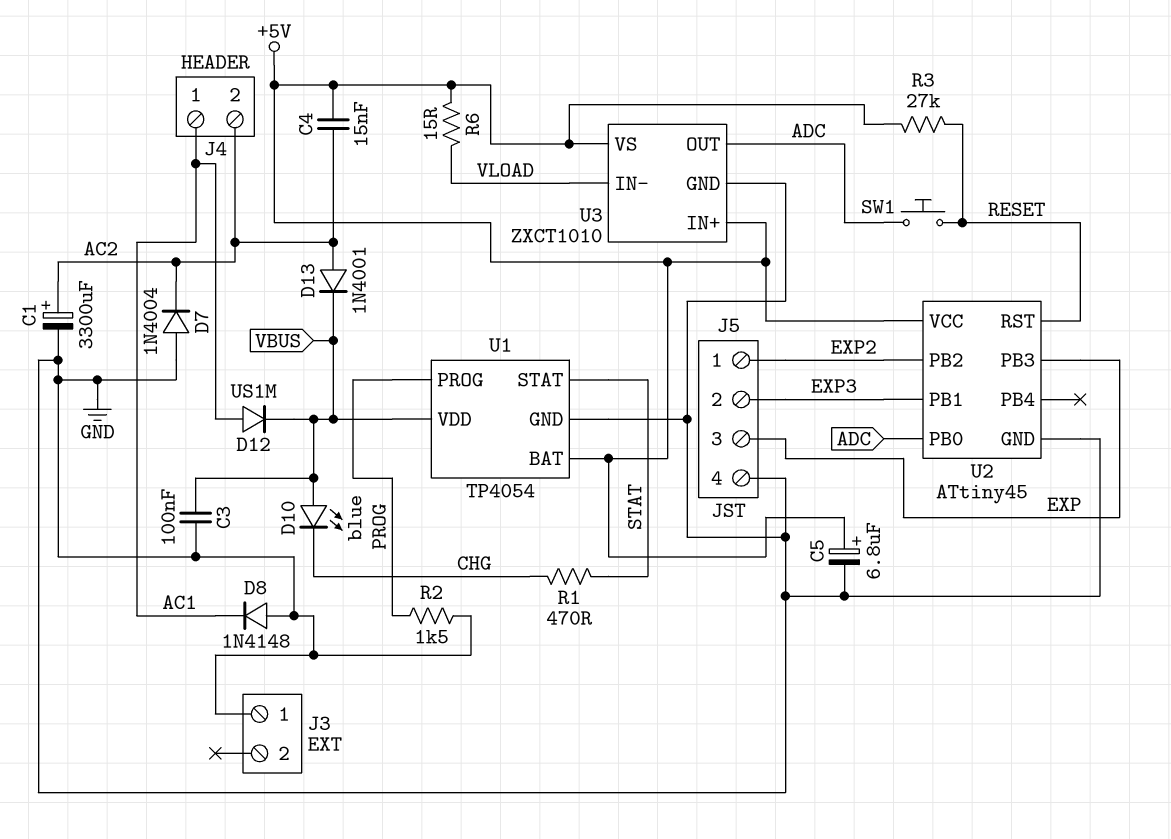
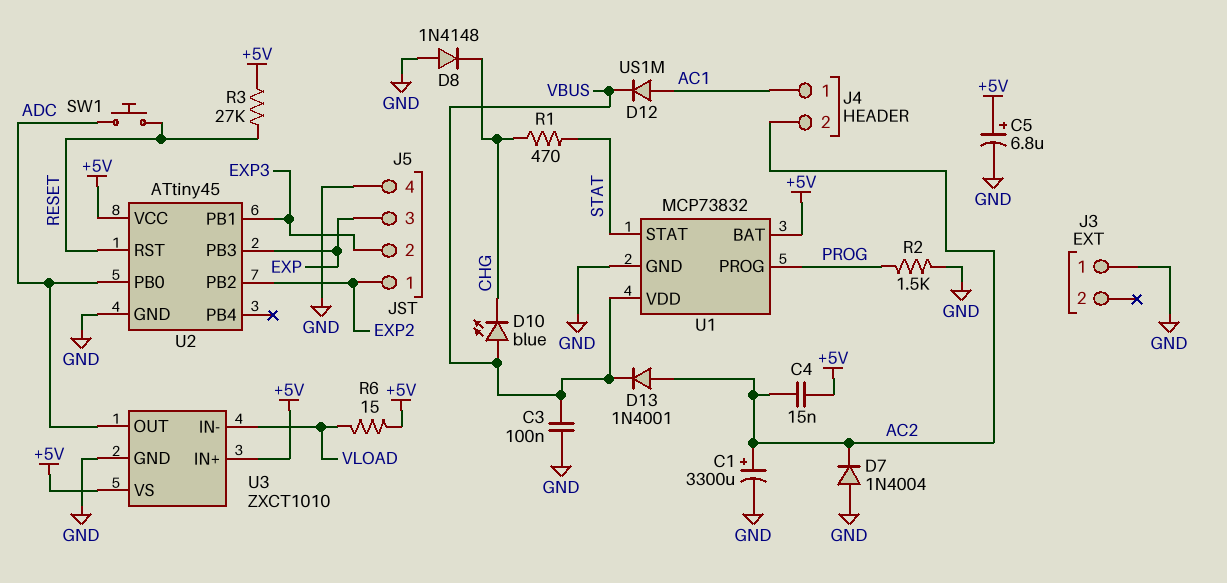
D8: diode 1N4148 (A GND, K AC1) -> diode 1N4148 (A GND, K CHG)
U1: TP4054 -> MCP73832

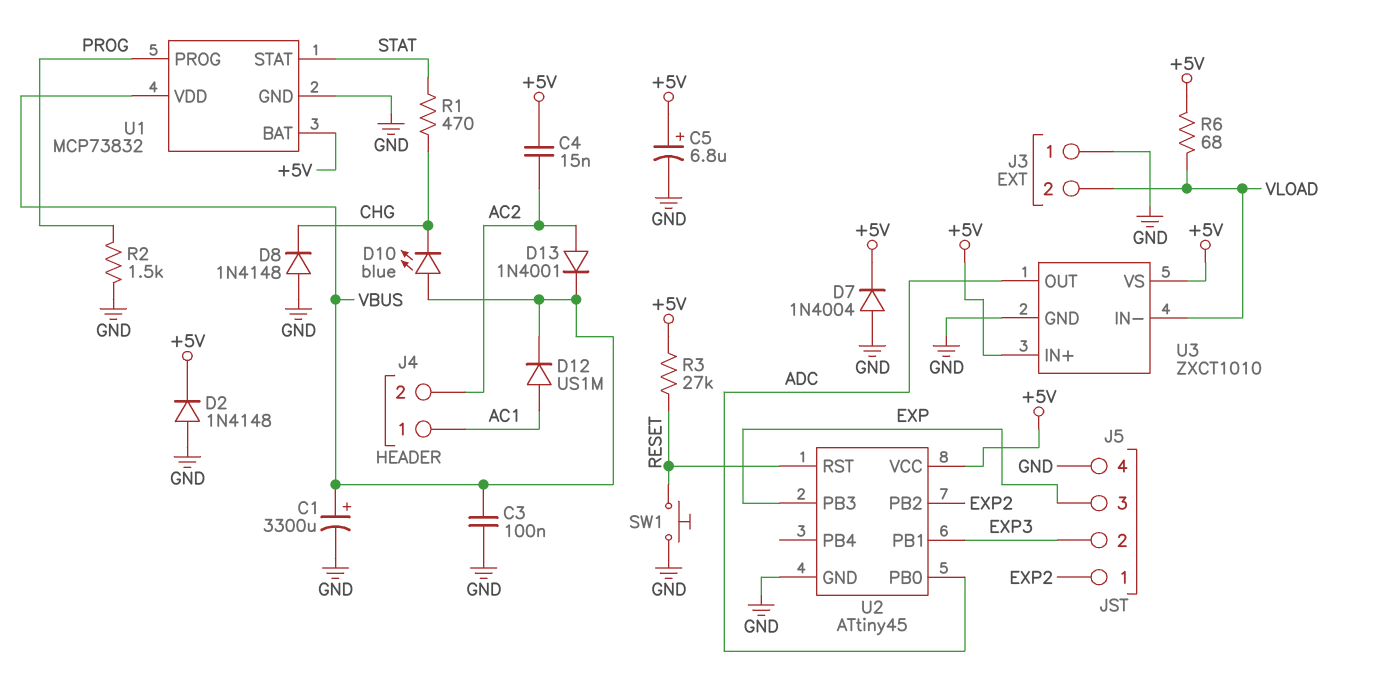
C1: 3300uF (plus AC2, minus GND) -> 3300uF (plus VBUS, minus GND)
D2: none -> diode 1N4148 (A GND, K +5V)
D7: diode 1N4004 (A GND, K AC2) -> diode 1N4004 (A GND, K +5V)
J3 pin 2: none -> VLOAD
R6: 15 (+5V, VLOAD) -> 68 (+5V, VLOAD)
SW1: button (ADC, RESET) -> button (GND, RESET)

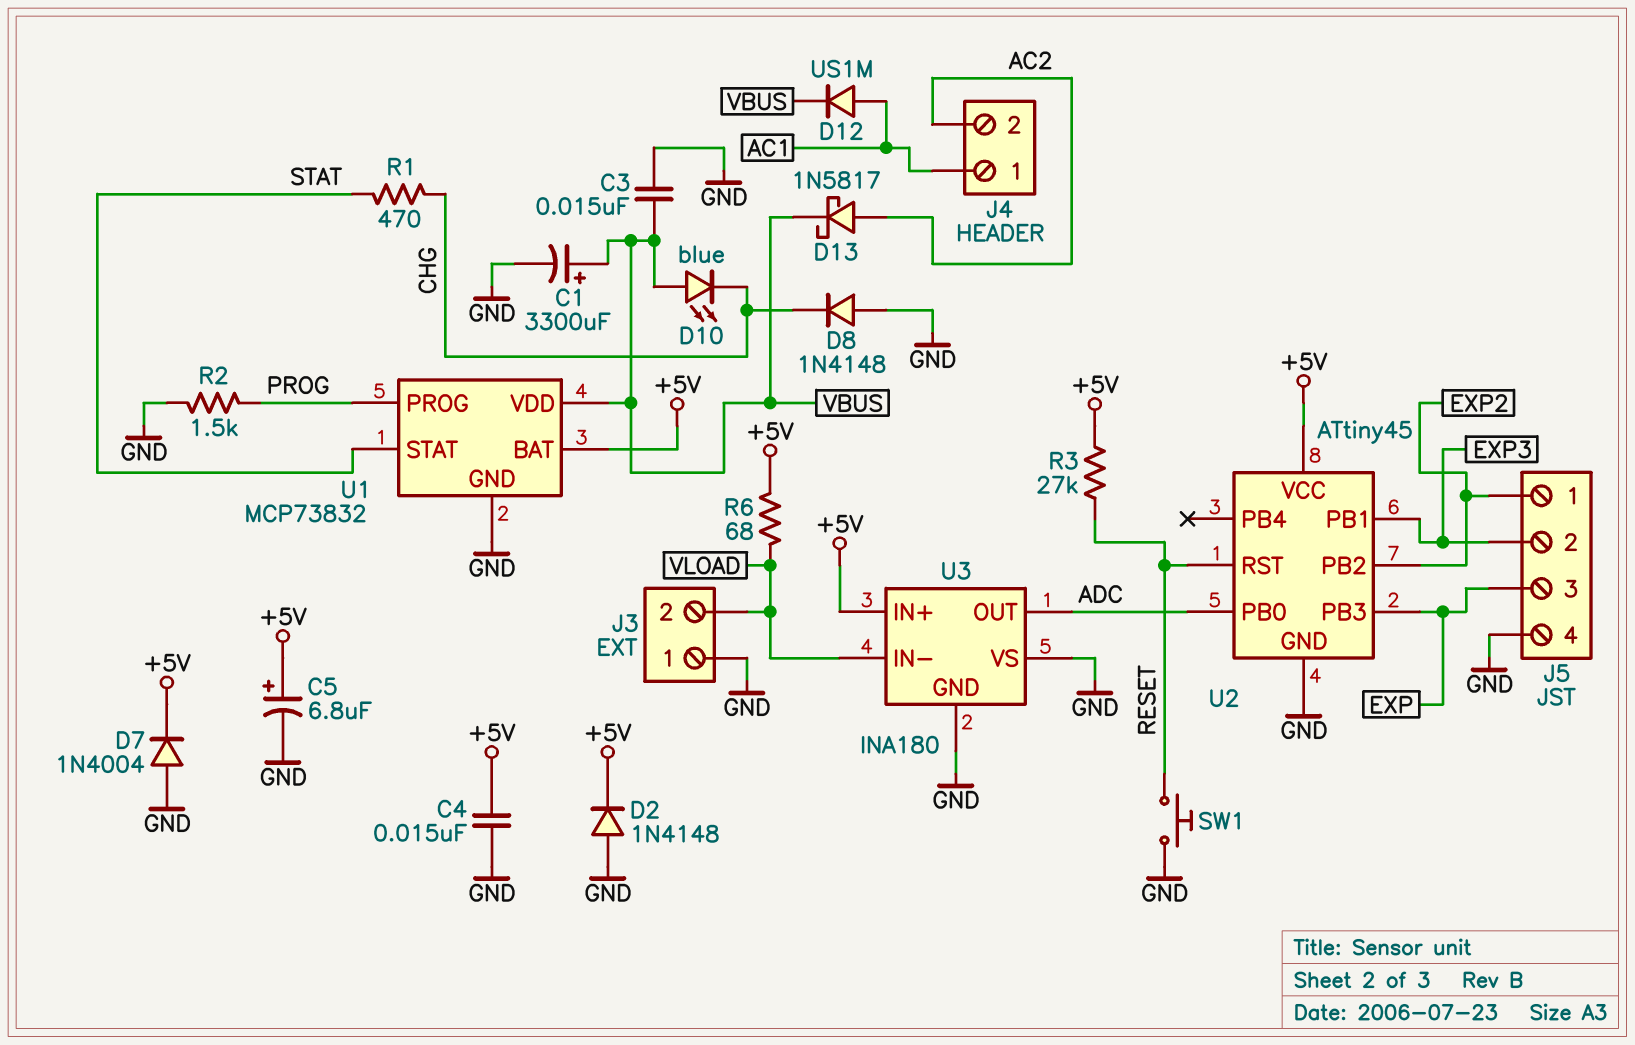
C3: 100nF (GND, VBUS) -> 15nF (GND, VBUS)
C4: 15nF (+5V, AC2) -> 15nF (+5V, GND)
D13: diode 1N4001 (A AC2, K VBUS) -> schottky 1N5817 (A AC2, K VBUS)
U3: ZXCT1010 -> INA180
U3 pin VS: +5V -> GND

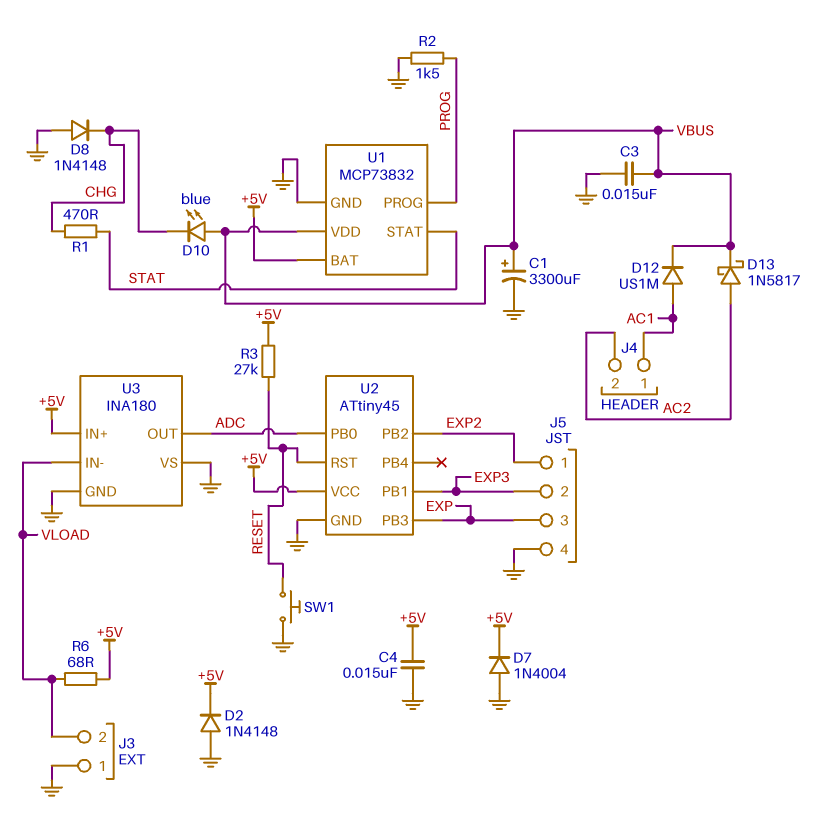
C5: 6.8uF (plus +5V, minus GND) -> none

